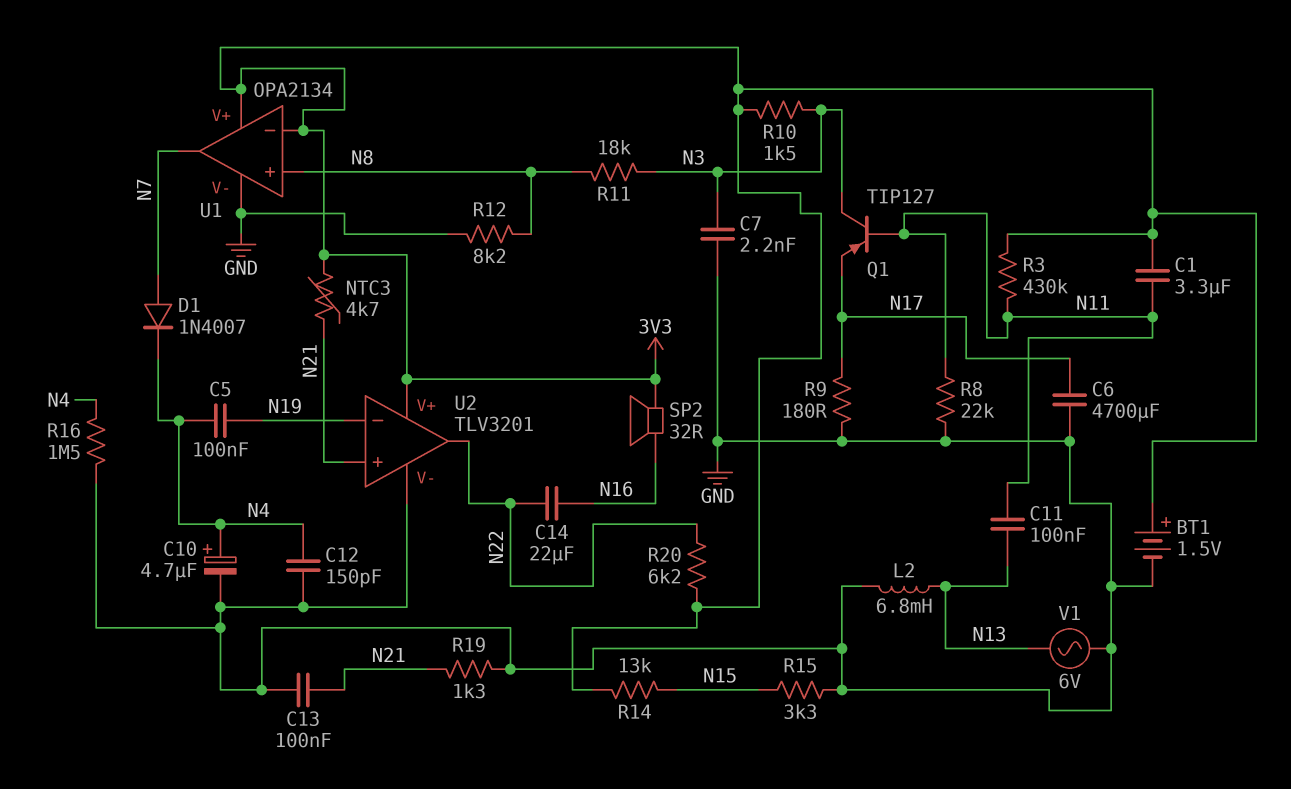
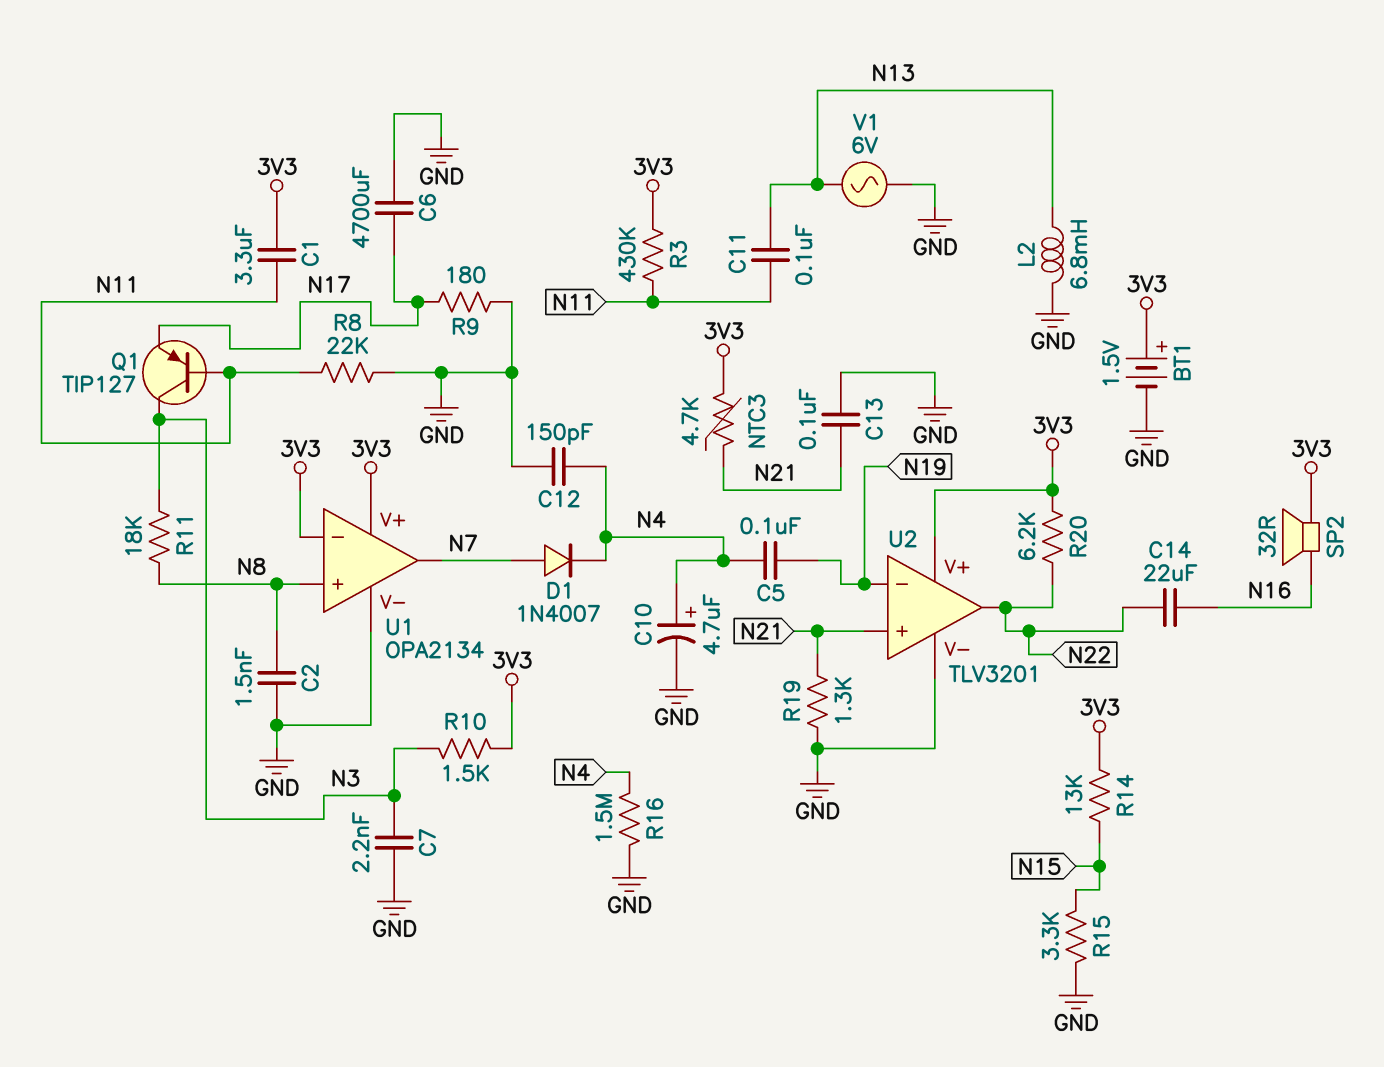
C2: none -> 1.5nF (GND, N8)
R12: 8.2k (GND, N8) -> none

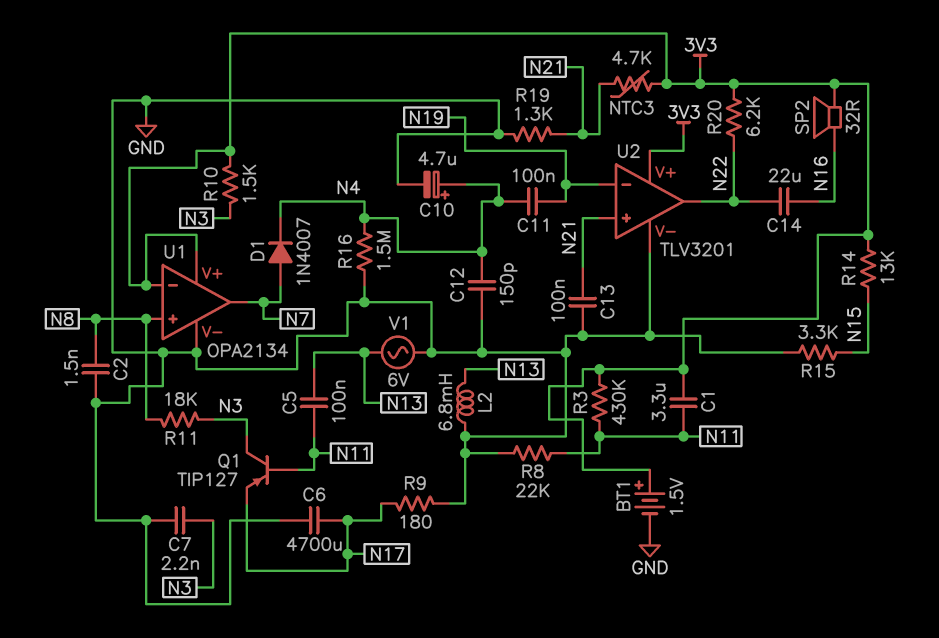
C5: 100nF (N4, N19) -> 100nF (N11, N13)
C11: 100nF (N11, N13) -> 100nF (N4, N19)

